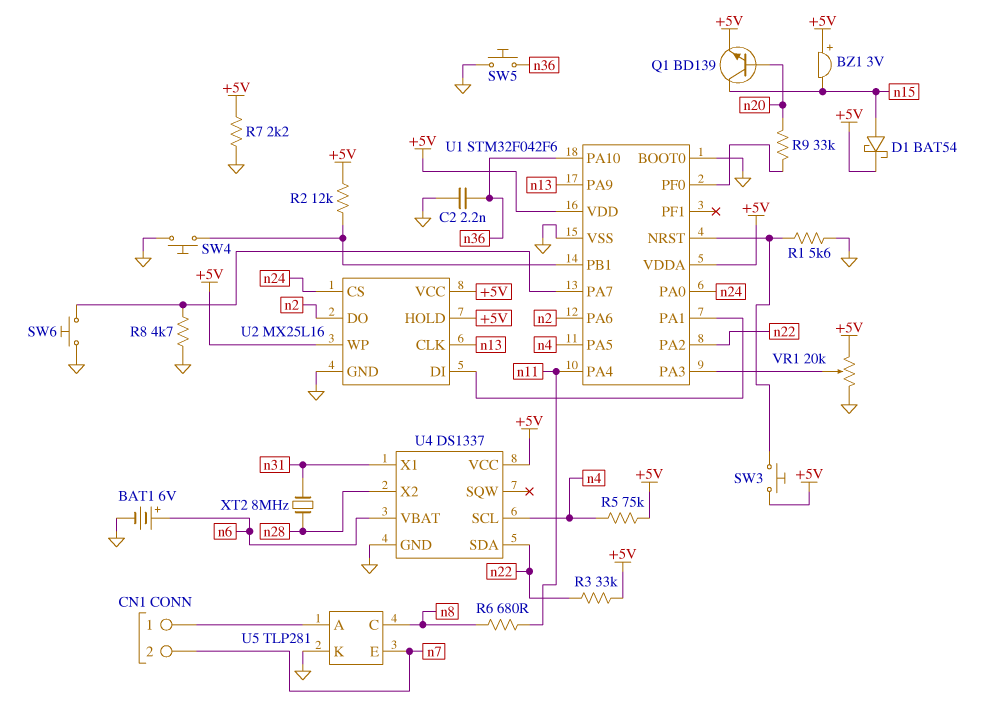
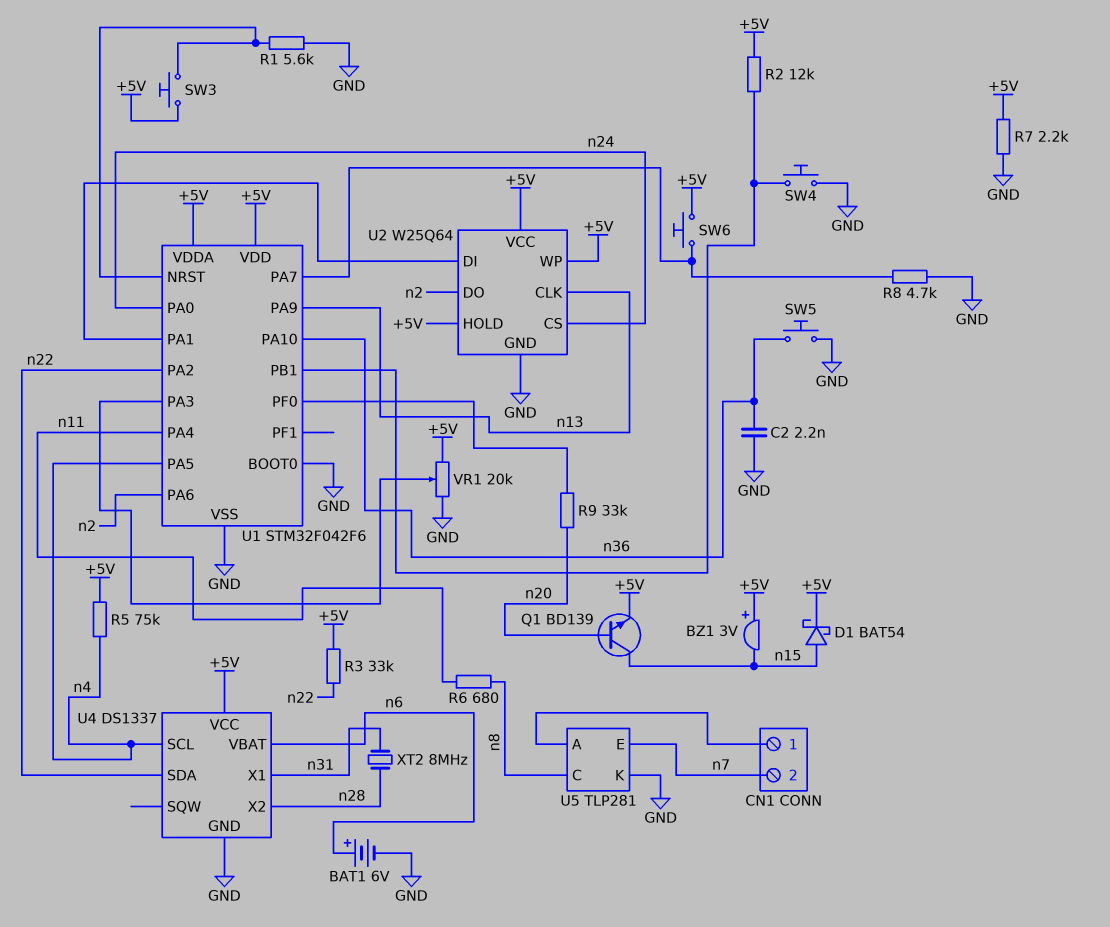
SW6: button (GND, U1/PA7) -> button (+5V, U1/PA7)
U2: MX25L16 -> W25Q64

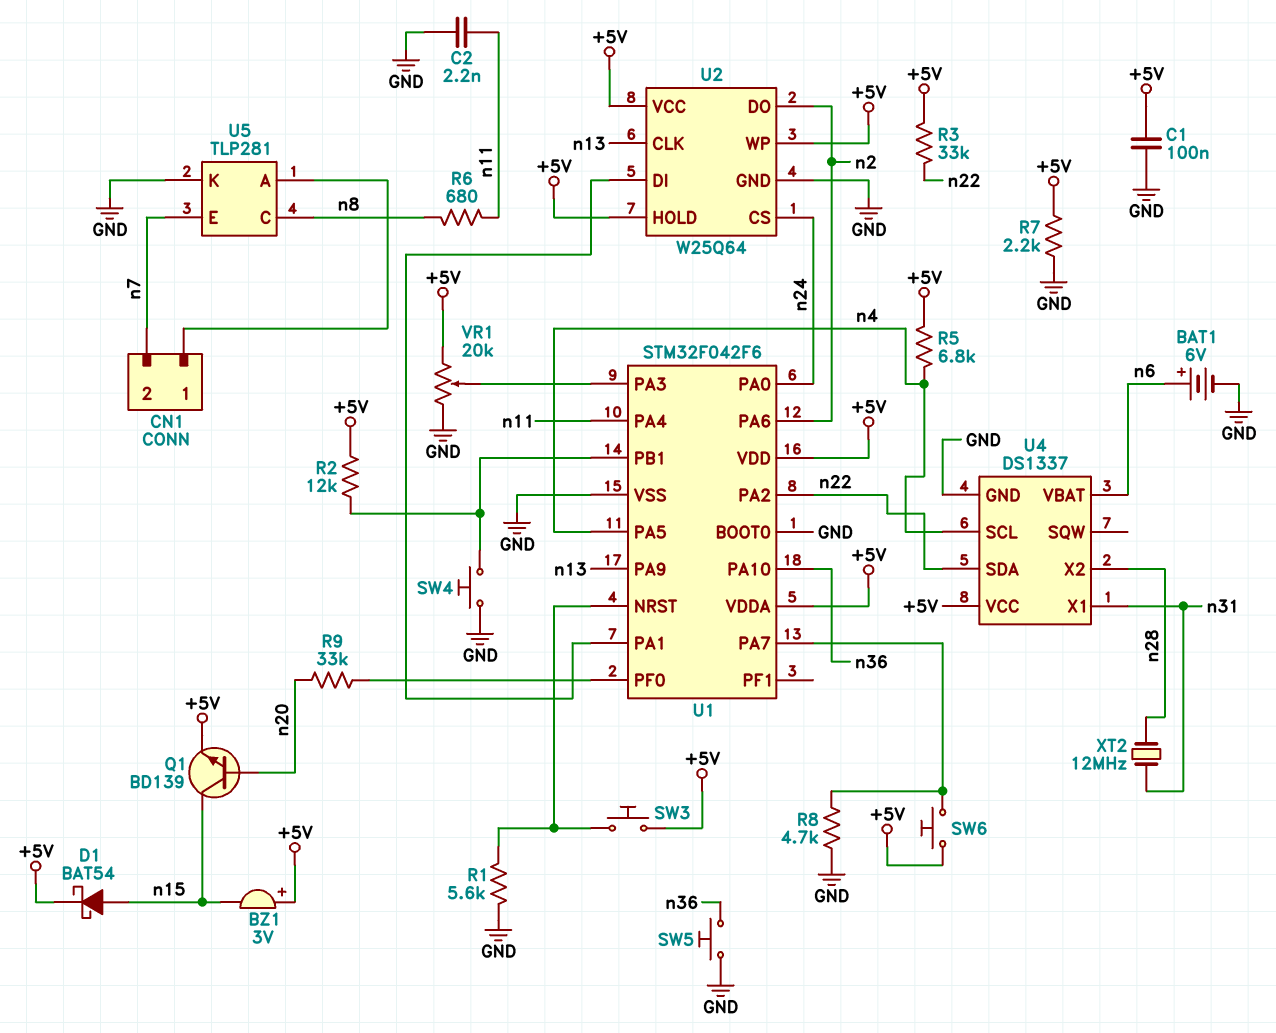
C1: none -> 100nF (+5V, GND)
C2: 2.2nF (GND, n36) -> 2.2nF (GND, n11)
R5: 75k (+5V, n4) -> 6.8k (+5V, n4)
XT2: 8MHz (n28, n31) -> 12MHz (n28, n31)

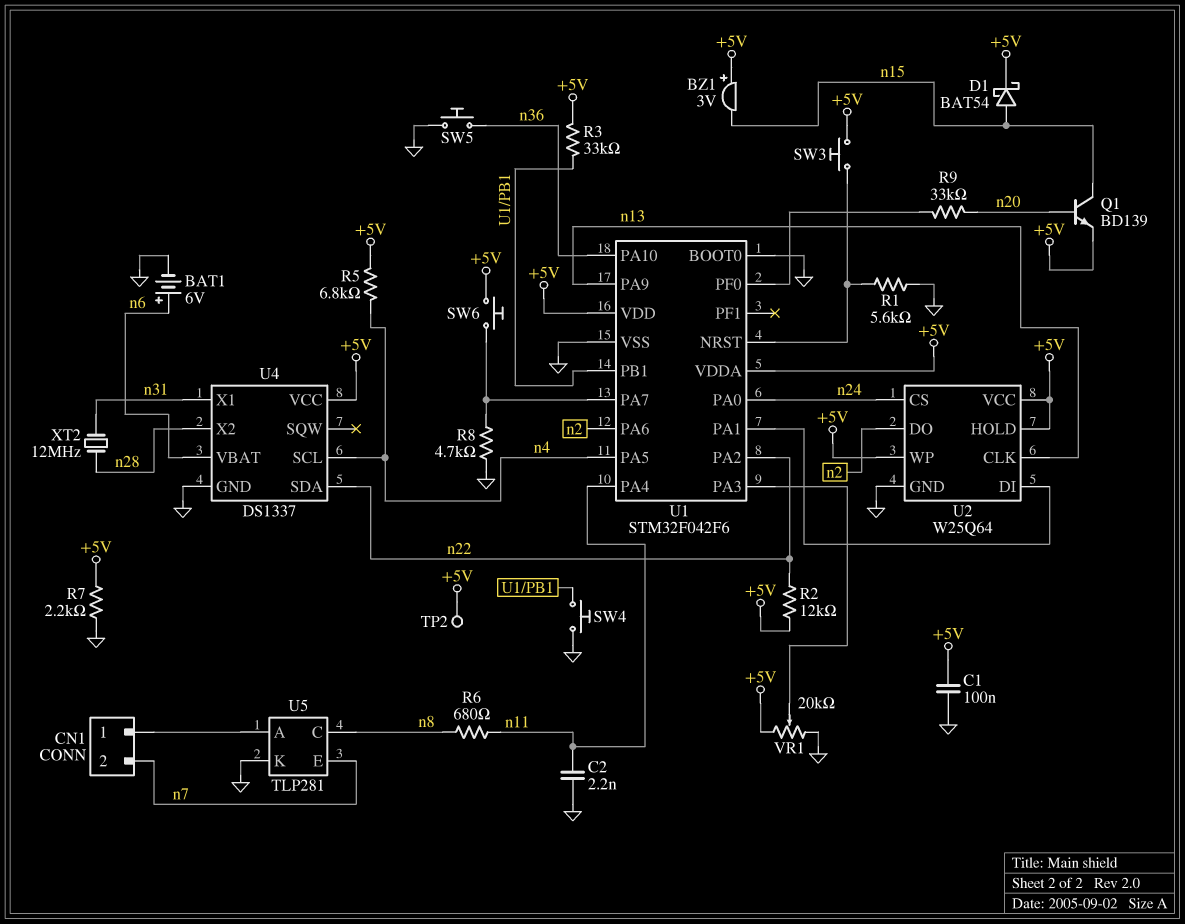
R2: 12k (+5V, U1/PB1) -> 12k (+5V, n22)
R3: 33k (+5V, n22) -> 33k (+5V, U1/PB1)
TP2: none -> test point (+5V)

